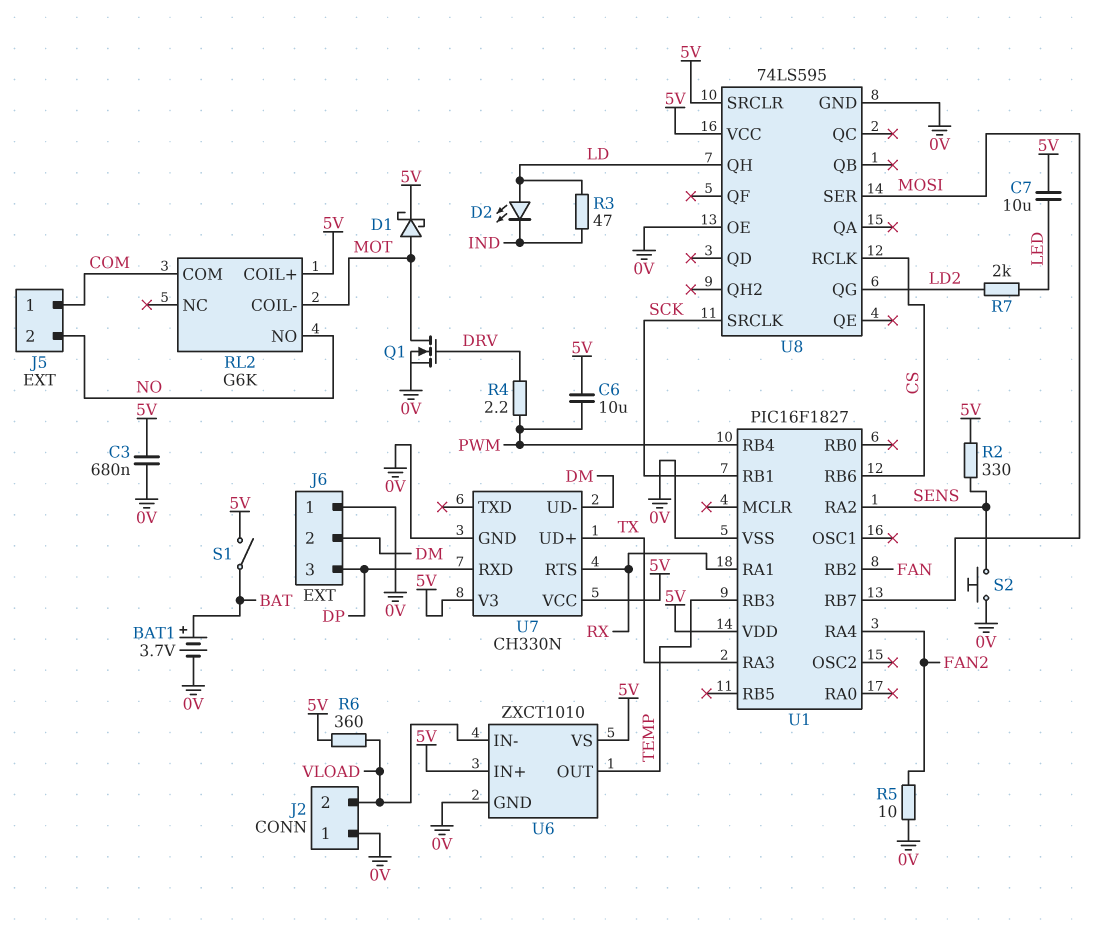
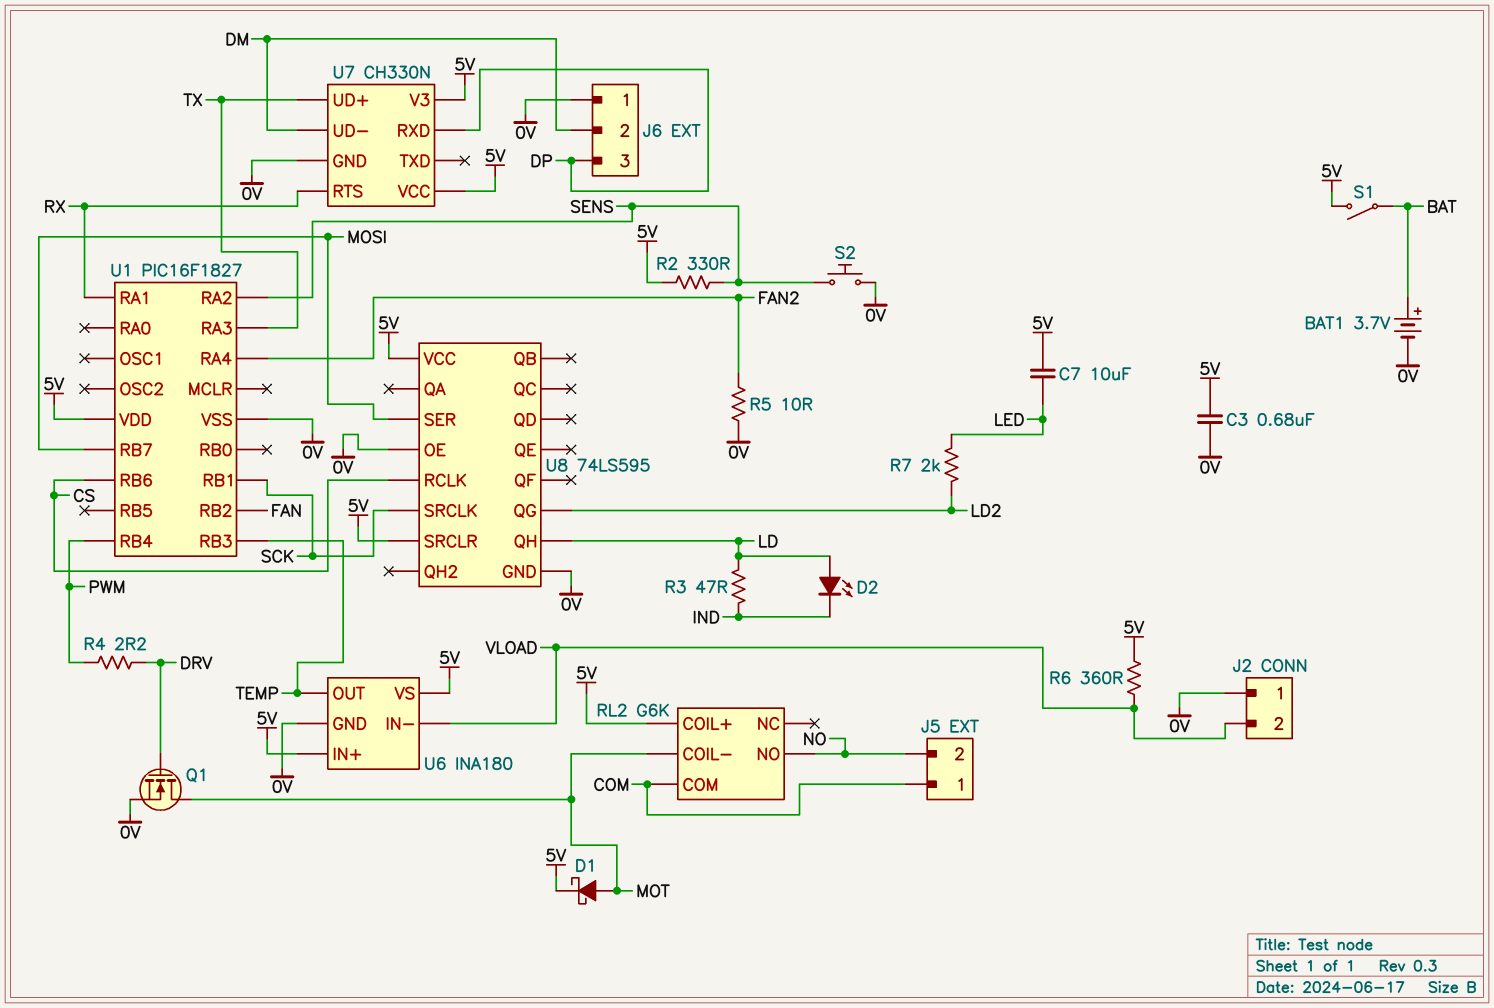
C6: 10uF (5V, PWM) -> none
U6: ZXCT1010 -> INA180

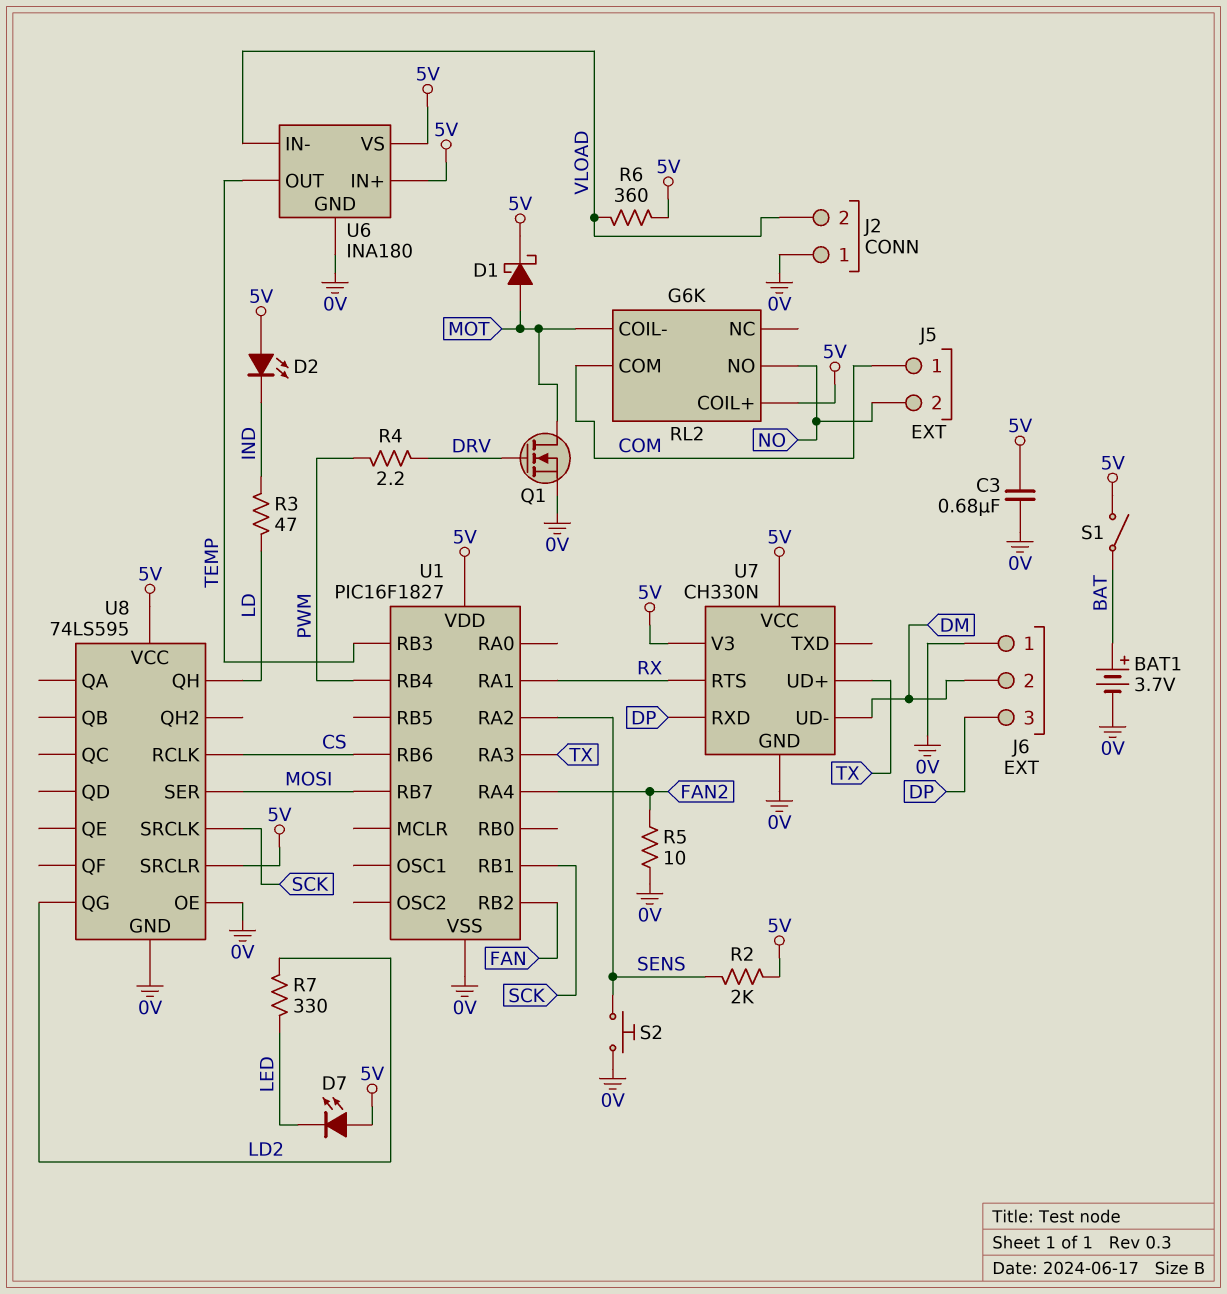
C7: 10uF (5V, LED) -> none
D2: LED (A LD, K IND) -> LED (A 5V, K IND)
D7: none -> LED (A 5V, K LED)
R2: 330 (5V, SENS) -> 2k (5V, SENS)
R7: 2k (LD2, LED) -> 330 (LD2, LED)

